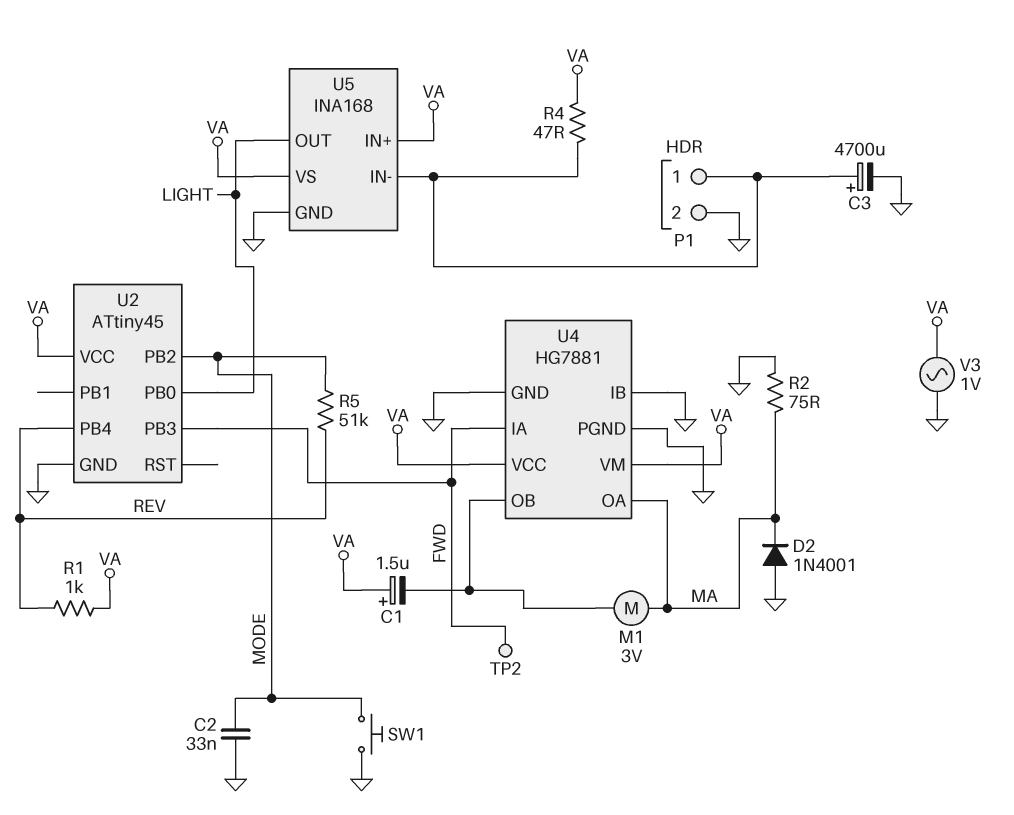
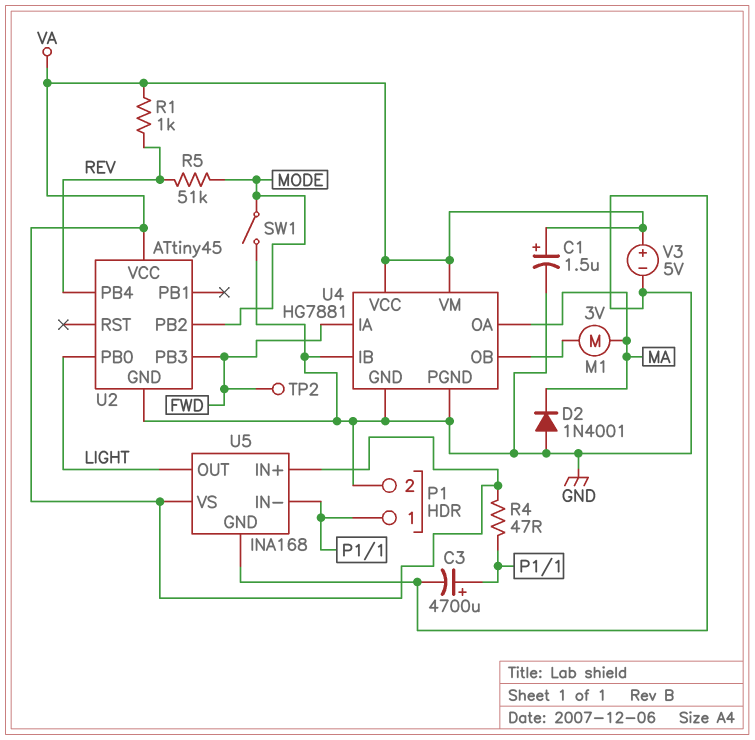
C1: 1.5uF (plus VA, minus U4/OB) -> 1.5uF (plus VA, minus GND)
C2: 33nF (GND, MODE) -> none
R2: 75 (GND, MA) -> none
SW1: button (GND, MODE) -> switch (GND, MODE)
V3: AC 1V (GND, VA) -> 5V (plus VA, minus GND)

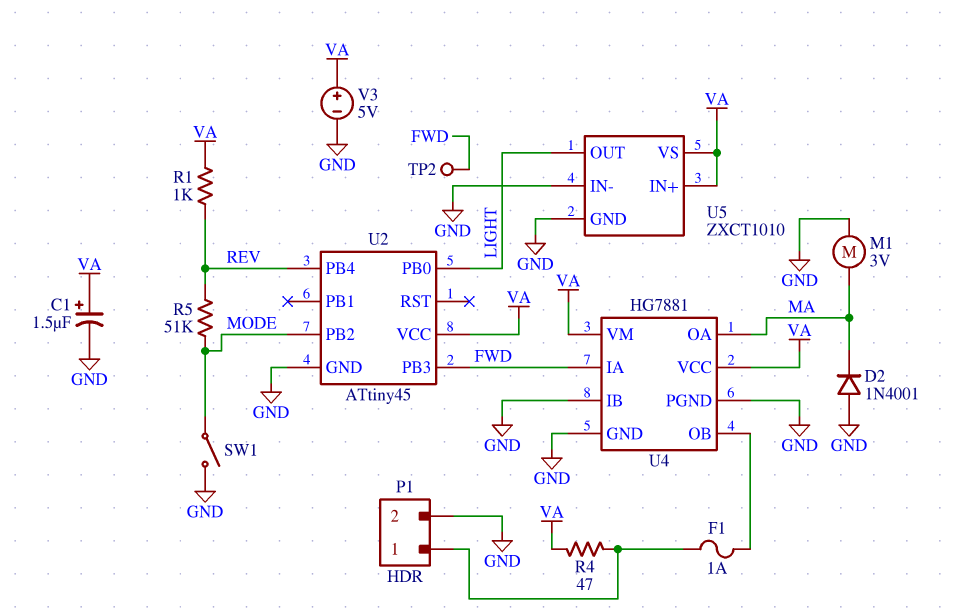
C3: 4700uF (plus P1/1, minus GND) -> none
F1: none -> 1A (P1/1, U4/OB)
M1: motor 3V (MA, U4/OB) -> motor 3V (GND, MA)
U5: INA168 -> ZXCT1010
U5 pin IN-: P1/1 -> GND

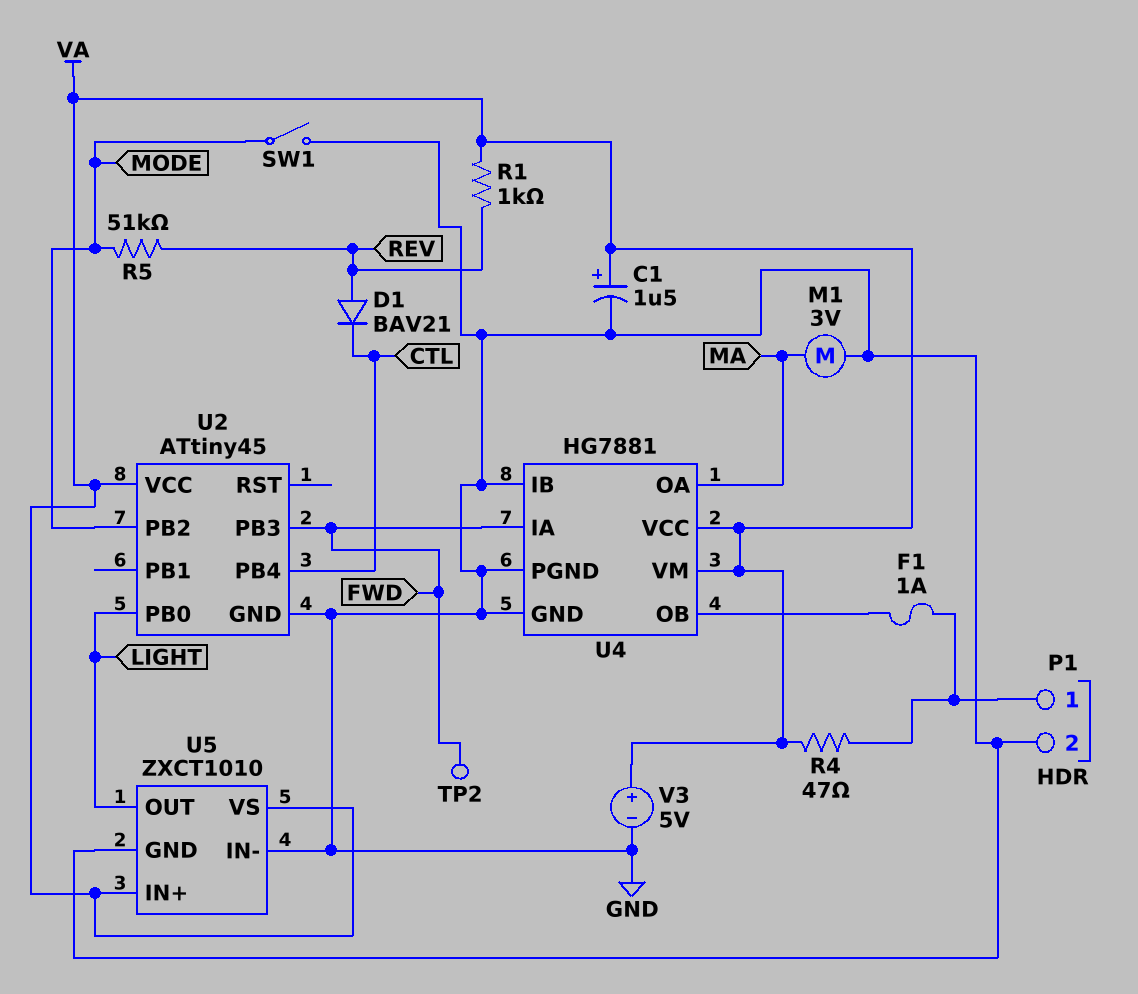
D1: none -> diode BAV21 (A REV, K CTL)
D2: diode 1N4001 (A GND, K MA) -> none
U2 pin PB4: REV -> CTL

